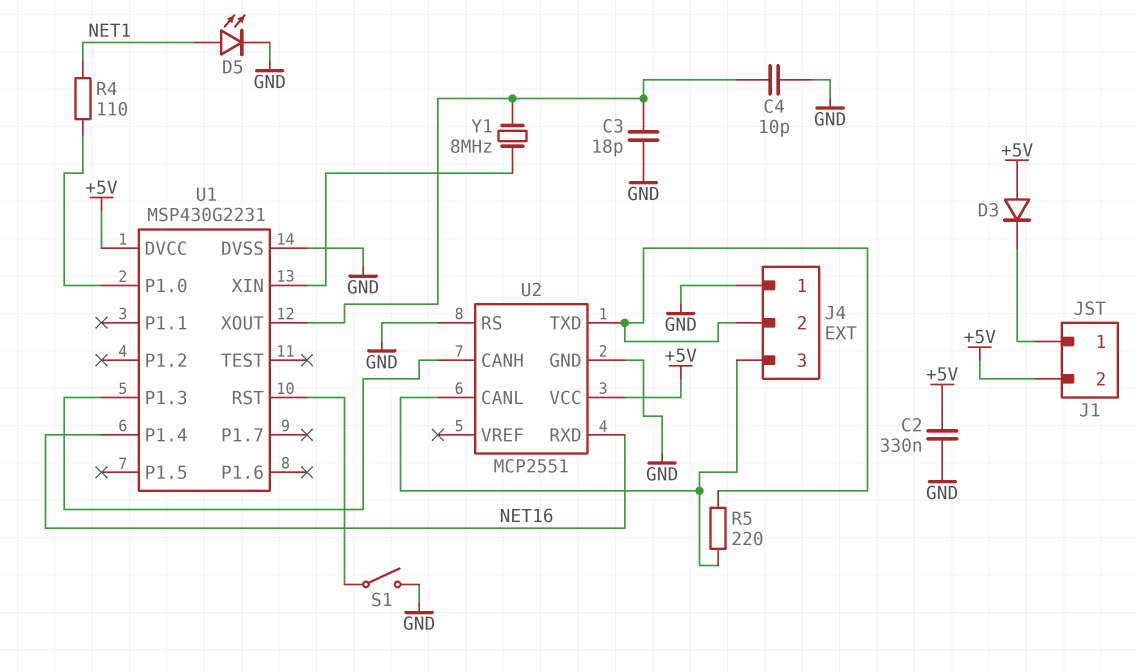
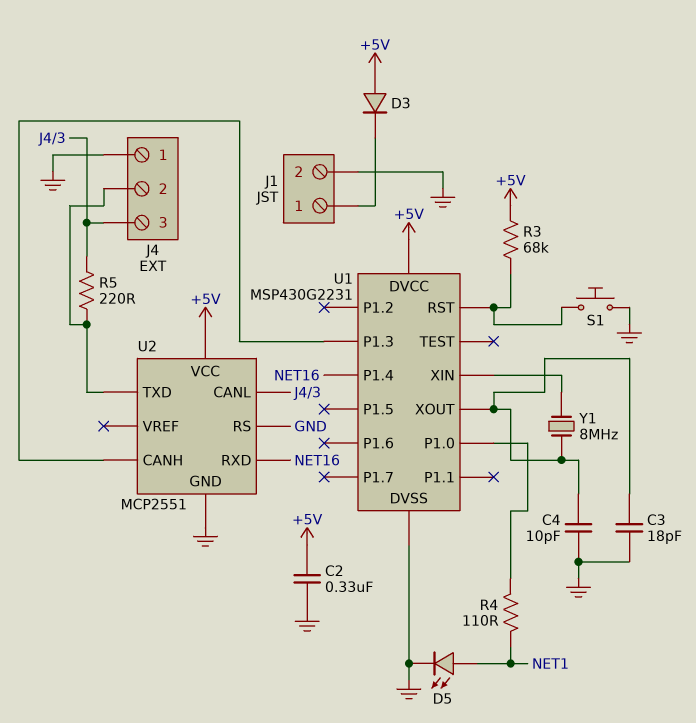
J1 pin 2: +5V -> GND
R3: none -> 68k (+5V, U1/RST)
S1: switch (GND, U1/RST) -> button (GND, U1/RST)

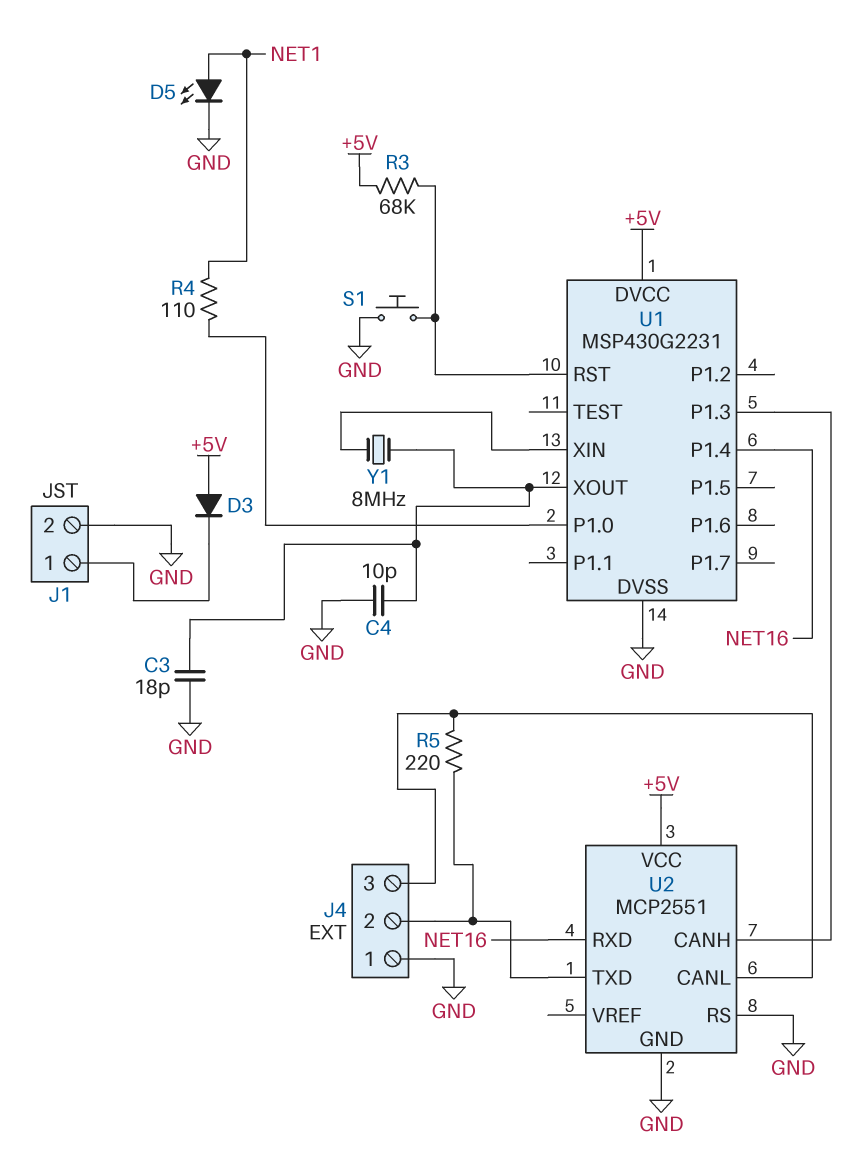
C2: 330nF (+5V, GND) -> none

